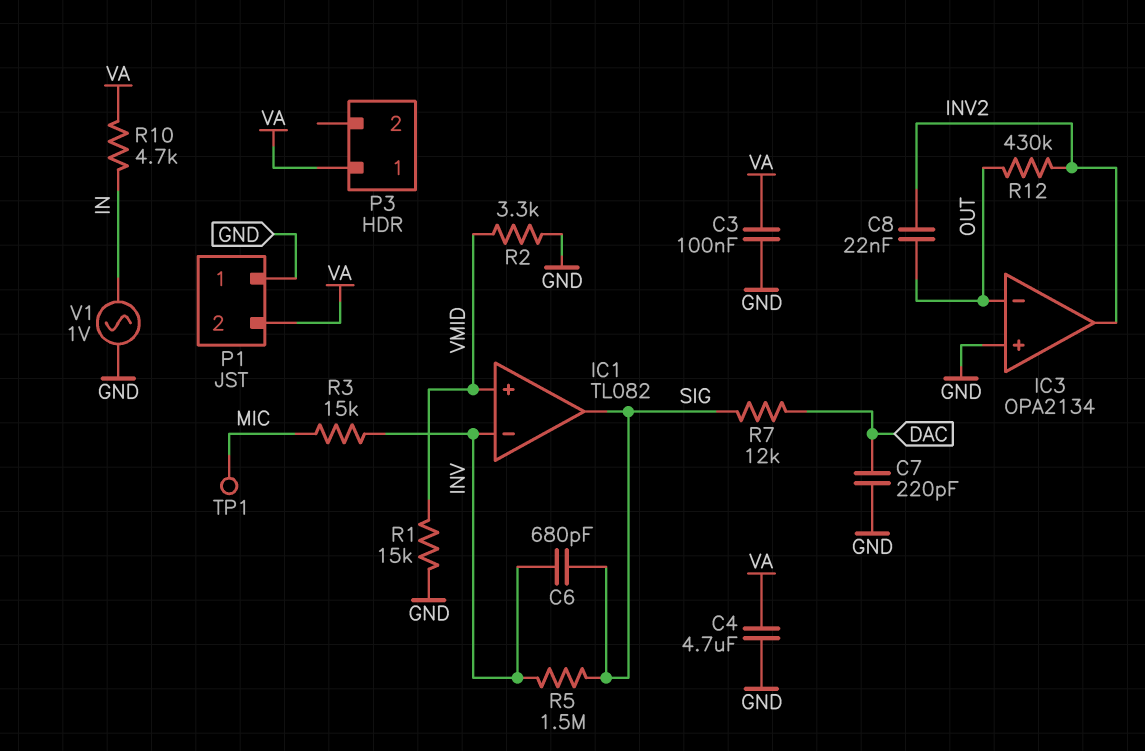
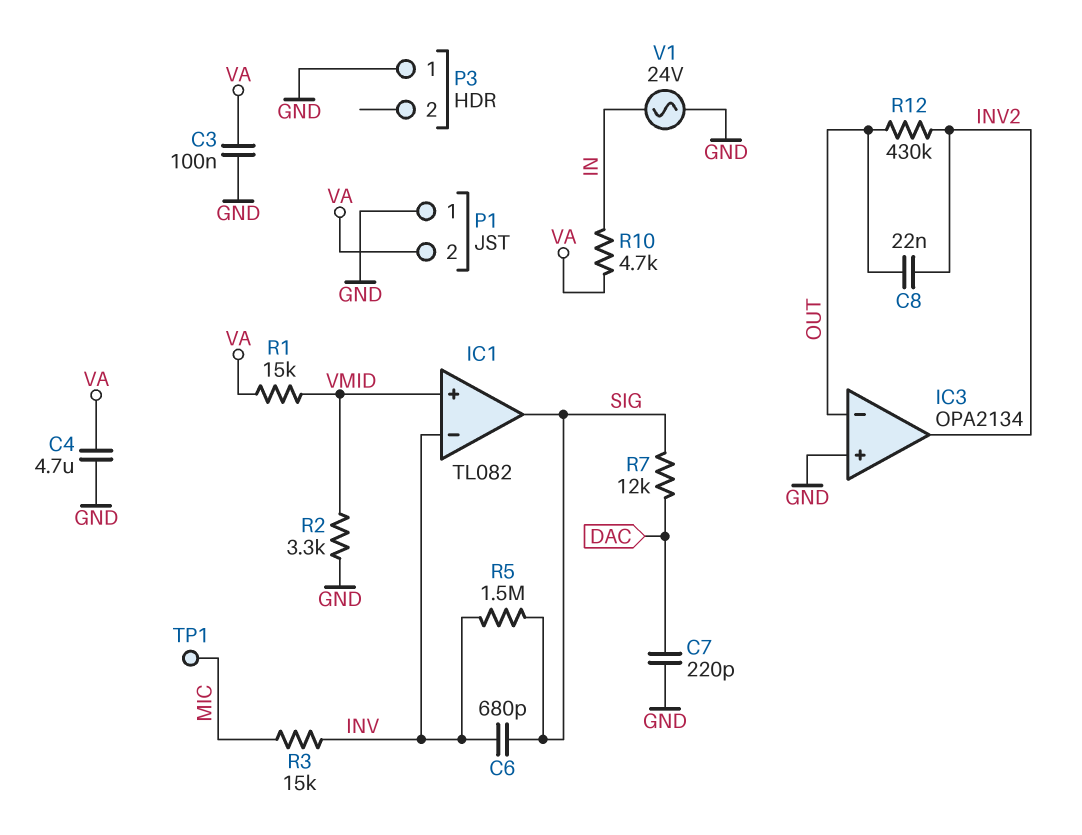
P3 pin 1: VA -> GND
R1: 15k (GND, VMID) -> 15k (VA, VMID)
V1: AC 1V (GND, IN) -> AC 24V (GND, IN)

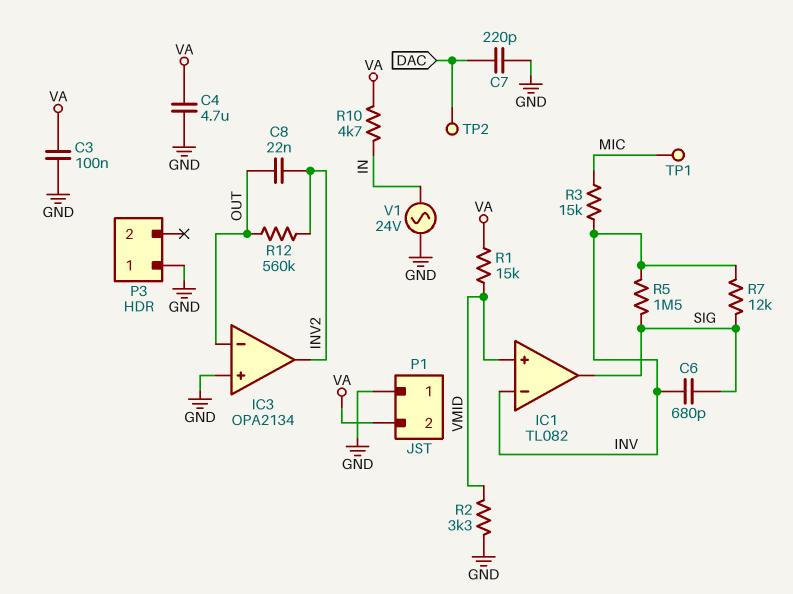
R7: 12k (DAC, SIG) -> 12k (INV, SIG)
R12: 430k (INV2, OUT) -> 560k (INV2, OUT)
TP2: none -> test point (DAC)

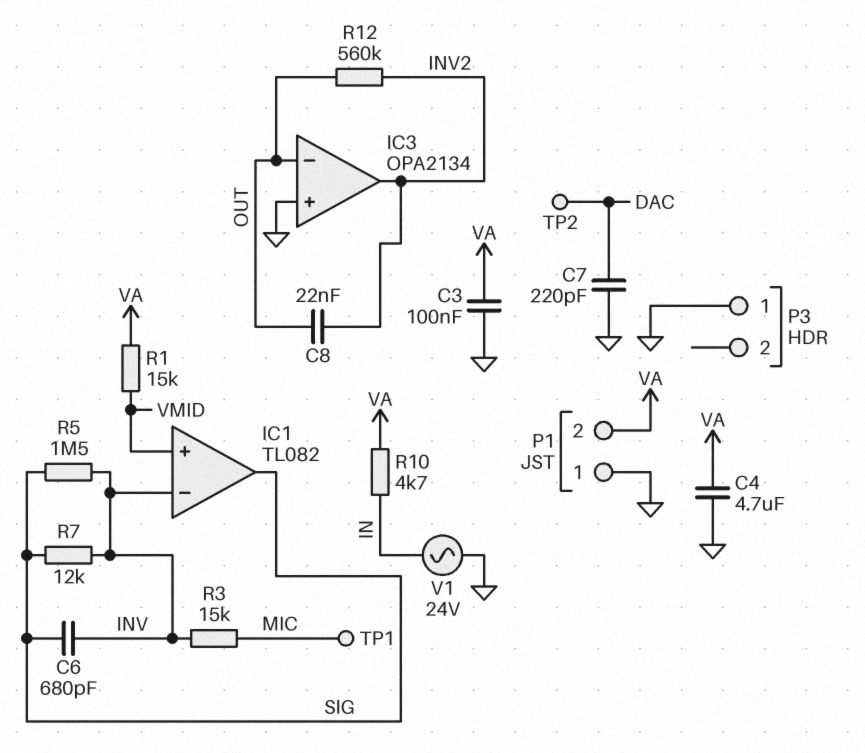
R2: 3.3k (GND, VMID) -> none

